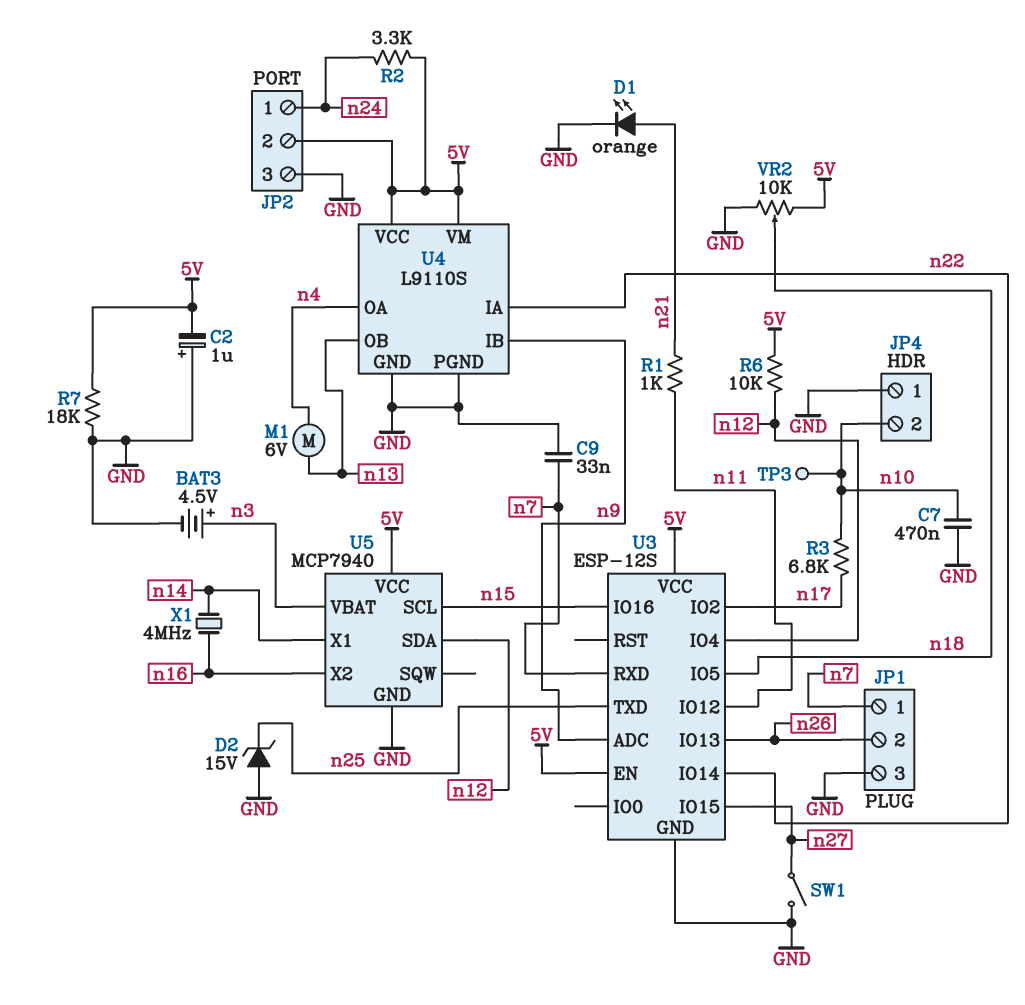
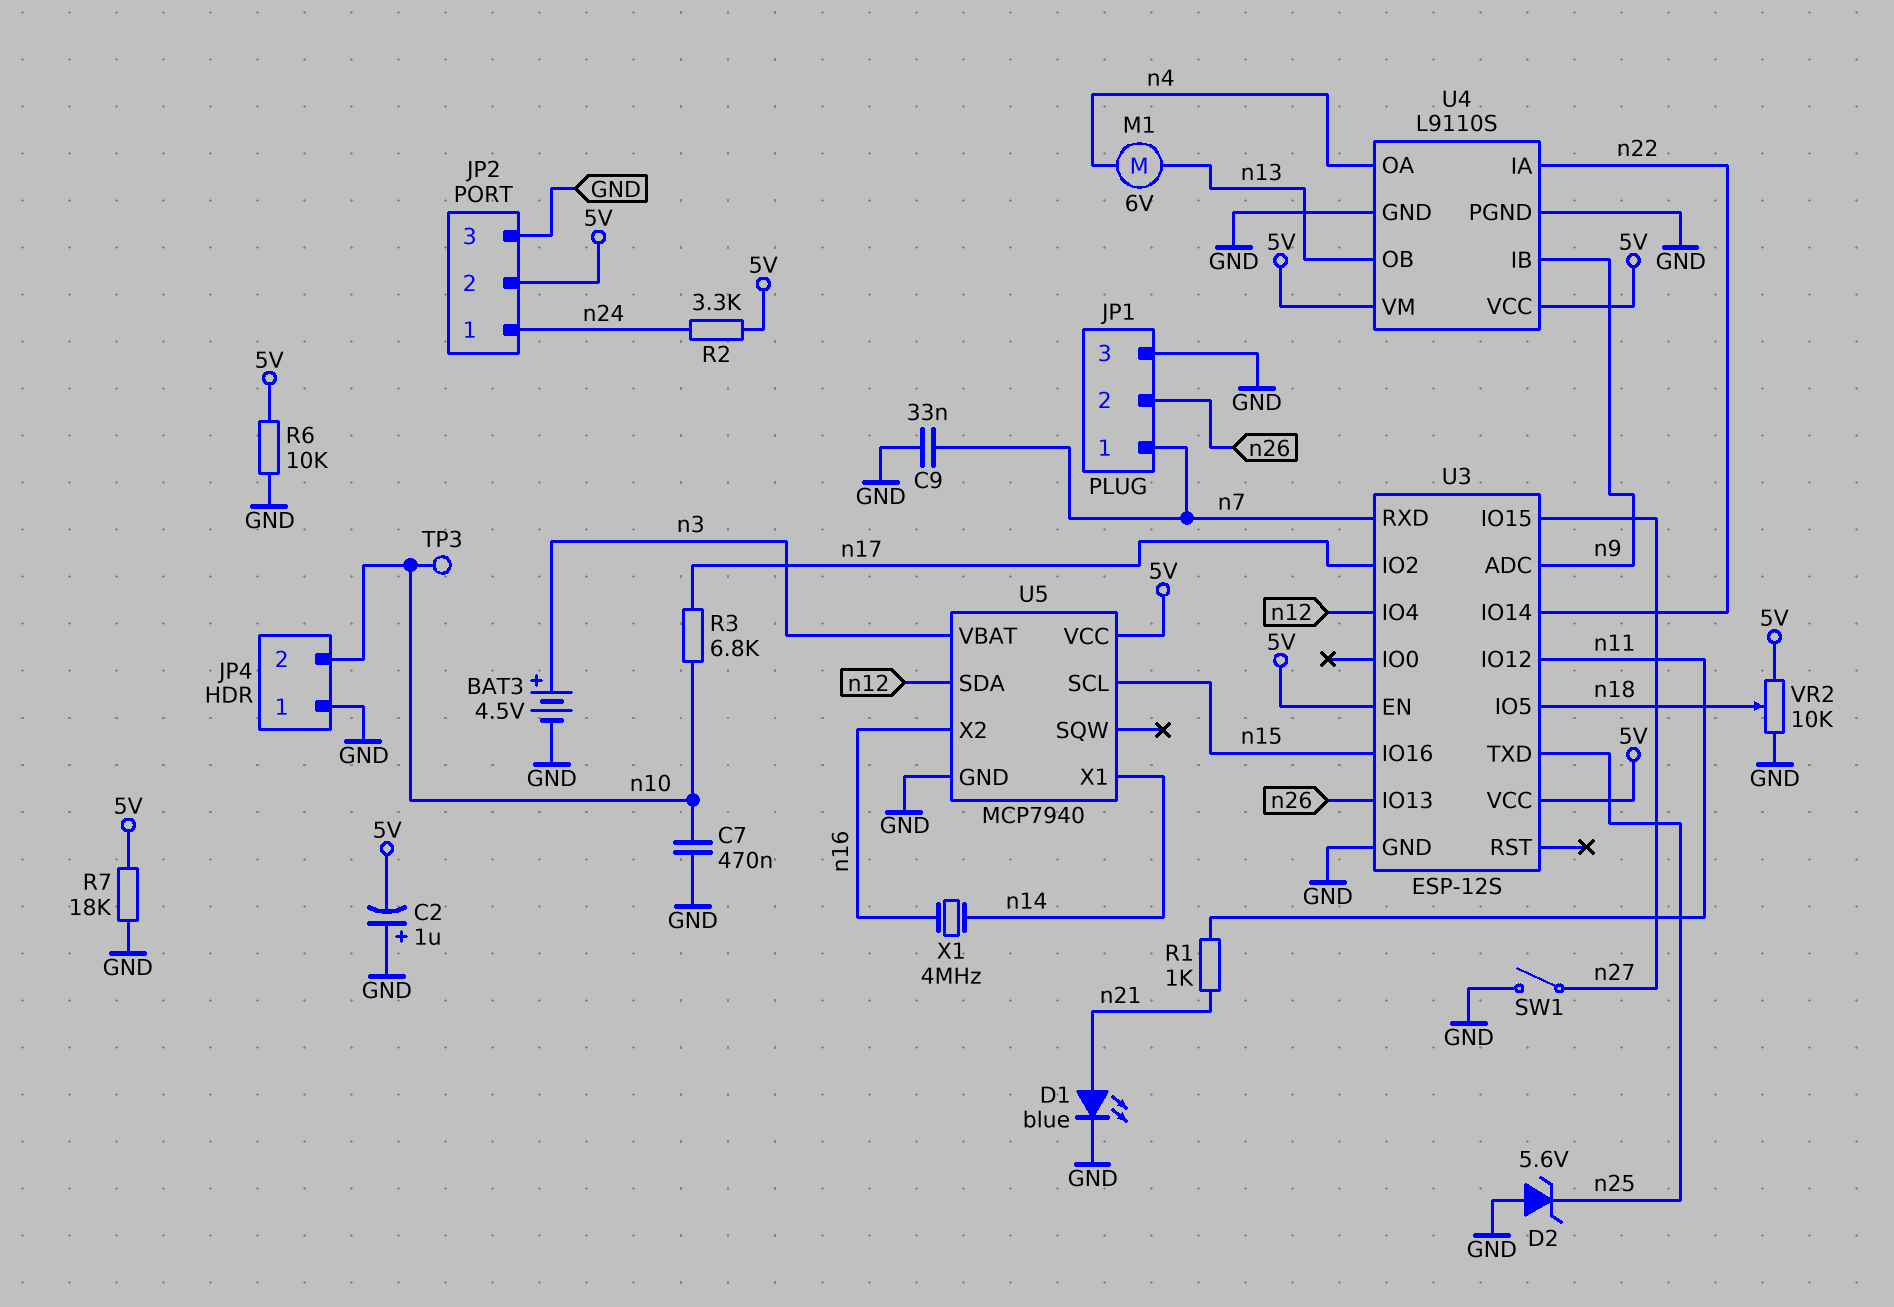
D1: LED orange (A n21, K GND) -> LED blue (A n21, K GND)
D2: zener 15V (A GND, K n25) -> zener 5.6V (A GND, K n25)
R6: 10k (5V, n12) -> 10k (5V, GND)

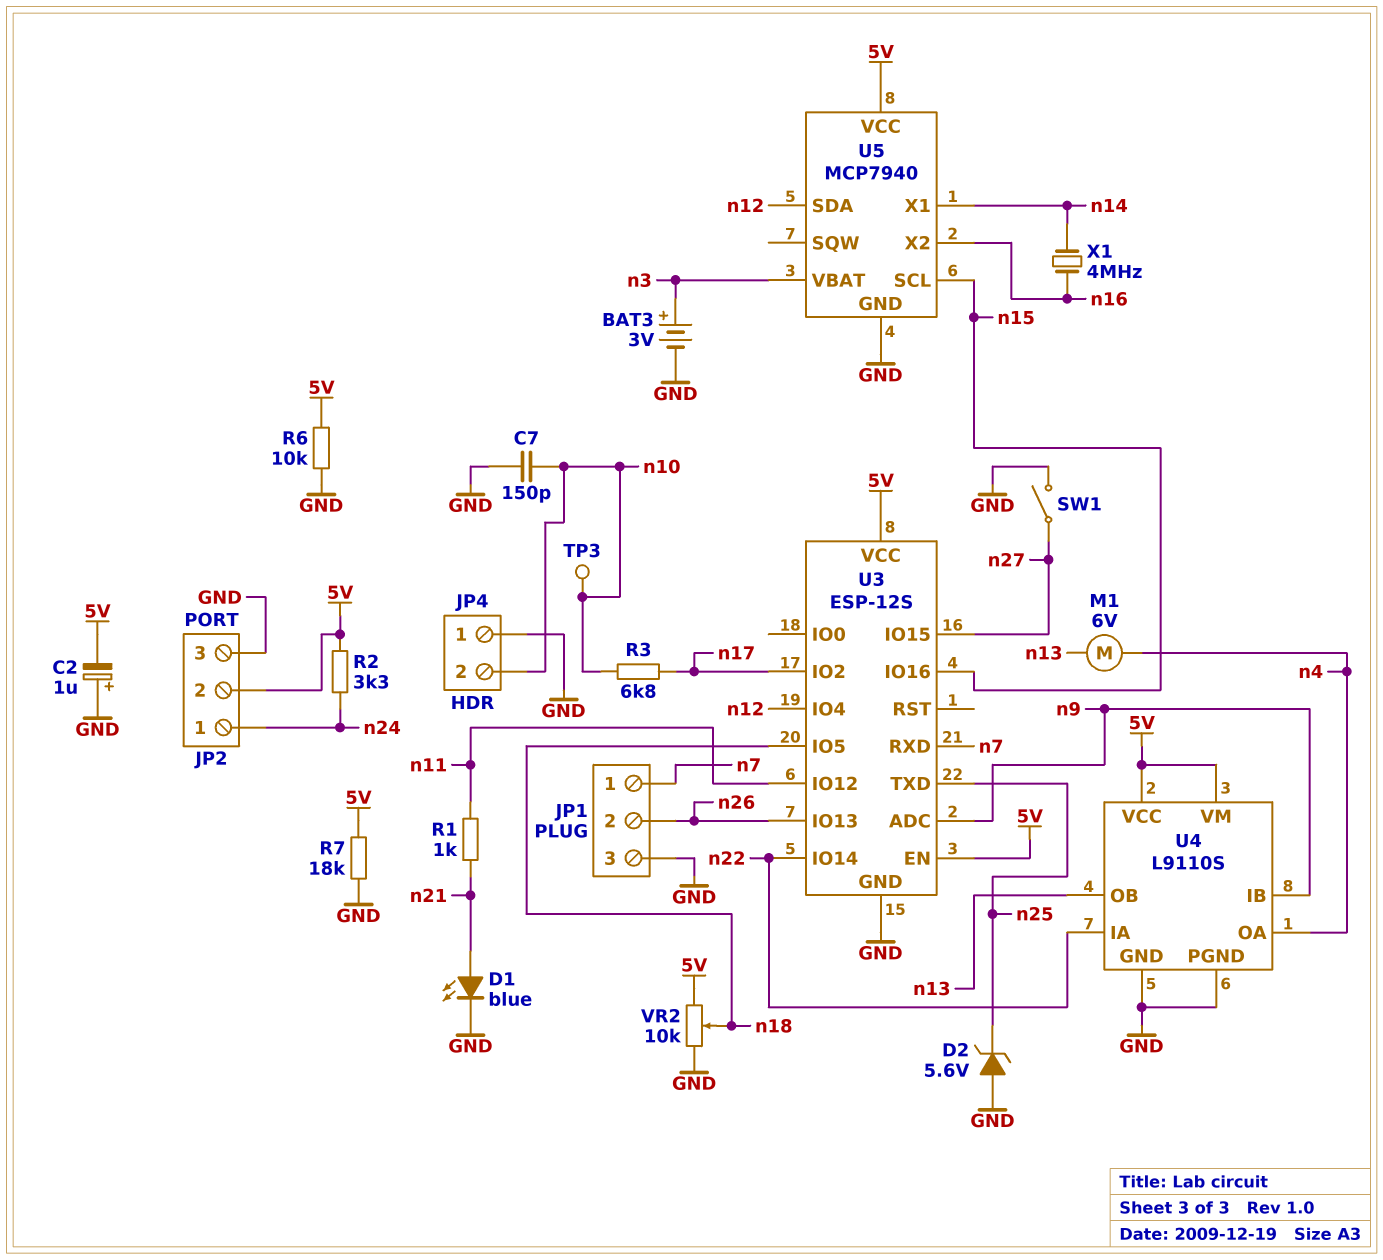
BAT3: 4.5V (plus n3, minus GND) -> 3V (plus n3, minus GND)
C7: 470nF (GND, n10) -> 150pF (GND, n10)
C9: 33nF (GND, n7) -> none

